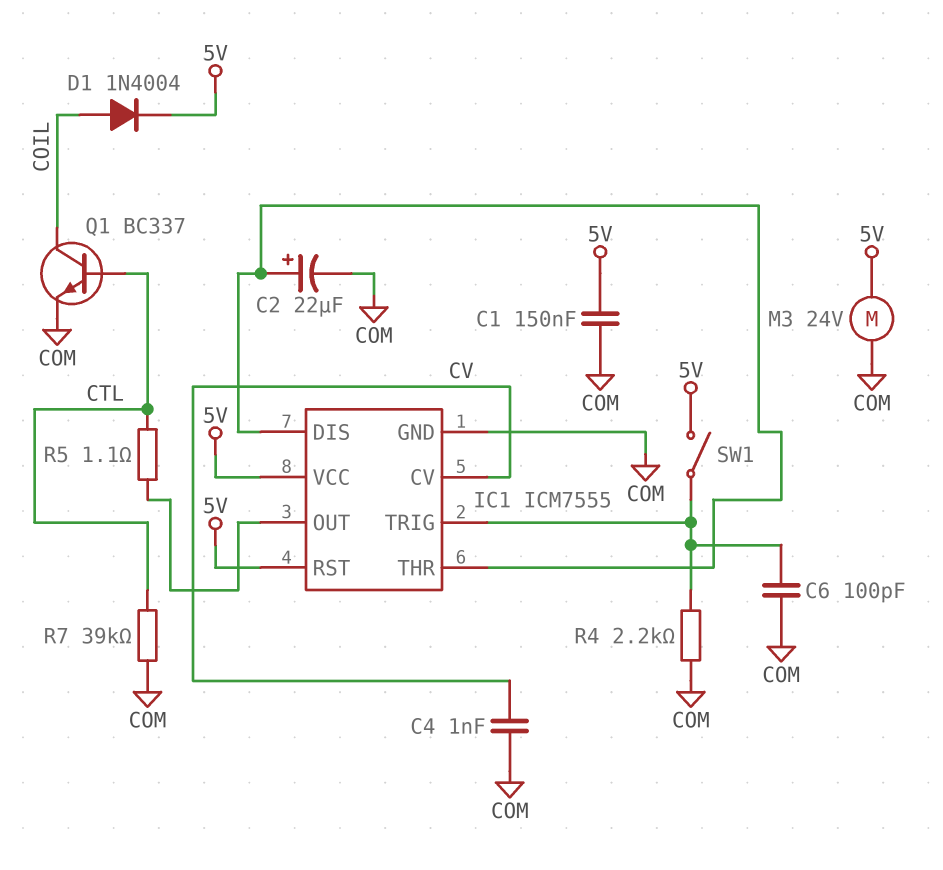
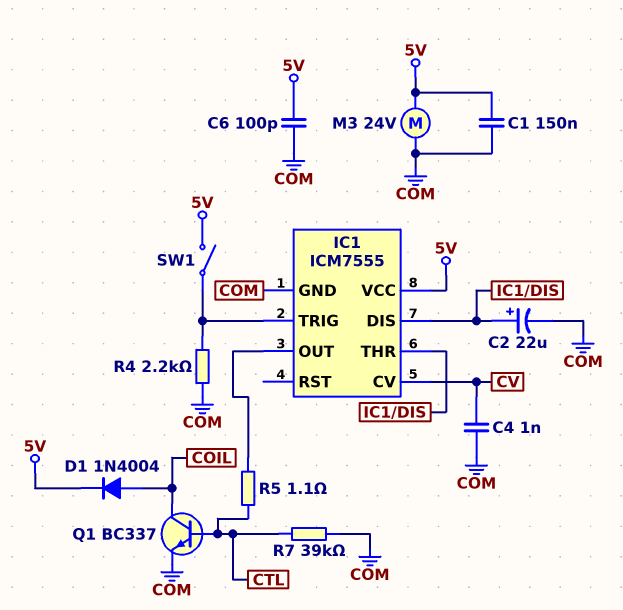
C6: 100pF (COM, IC1/TRIG) -> 100pF (5V, COM)
IC1 pin RST: 5V -> none

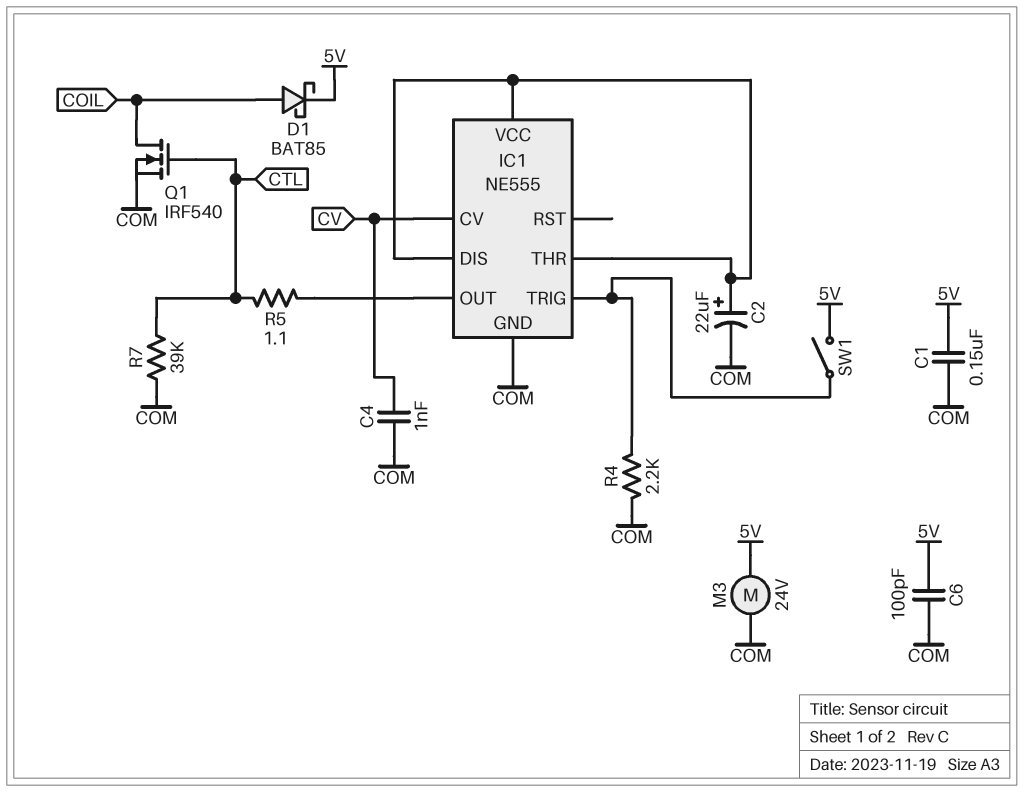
D1: diode 1N4004 (A COIL, K 5V) -> schottky BAT85 (A COIL, K 5V)
IC1: ICM7555 -> NE555
IC1 pin VCC: 5V -> IC1/DIS
Q1: NPN BC337 (B CTL, C COIL, E COM) -> NMOS IRF540 (G CTL, D COIL, S COM)

